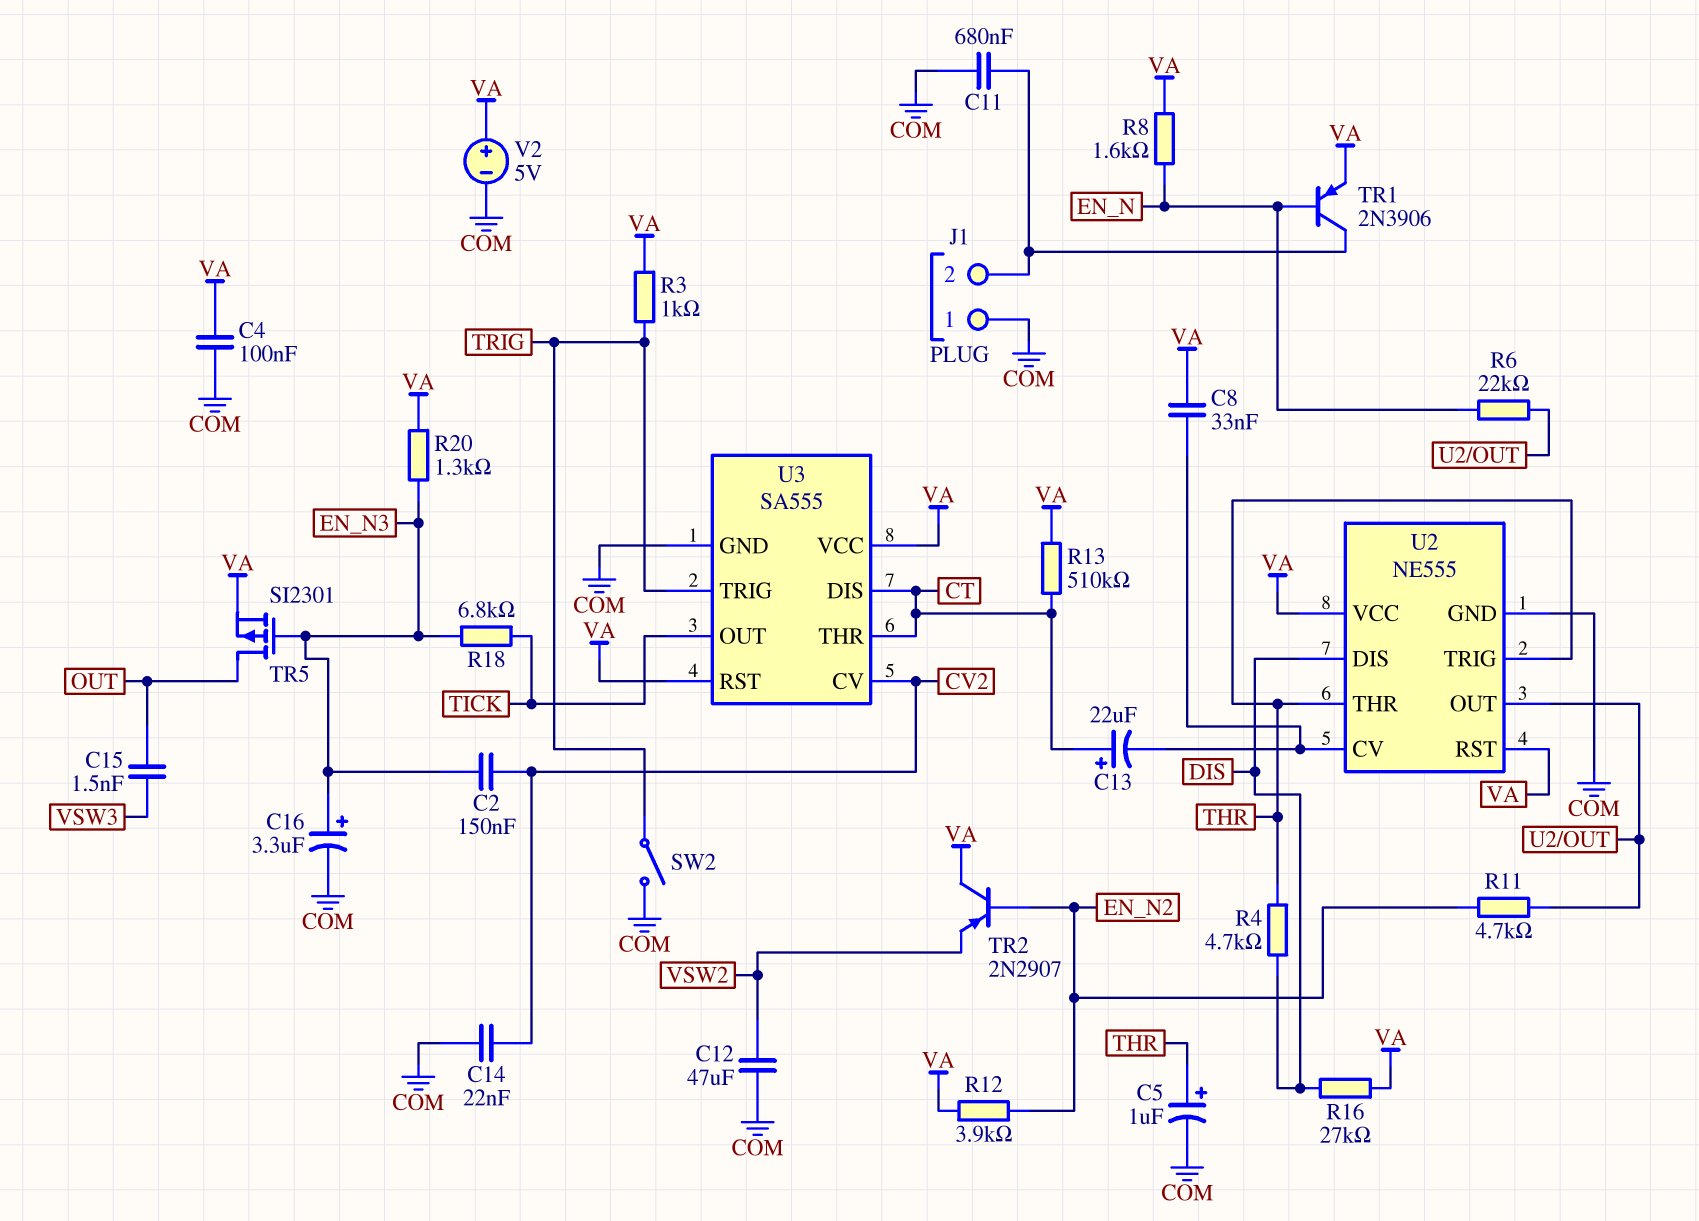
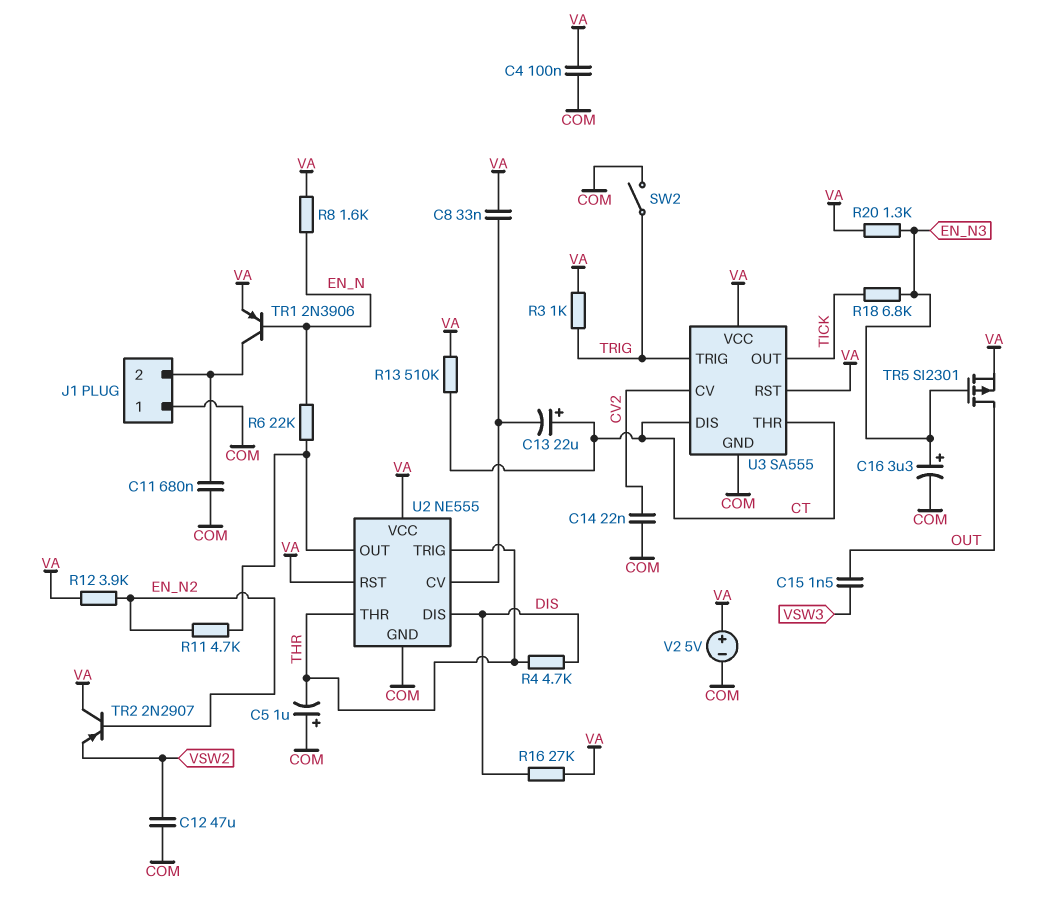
C2: 150nF (CV2, EN_N3) -> none
C5: 1uF (plus THR, minus COM) -> 1uF (plus COM, minus THR)

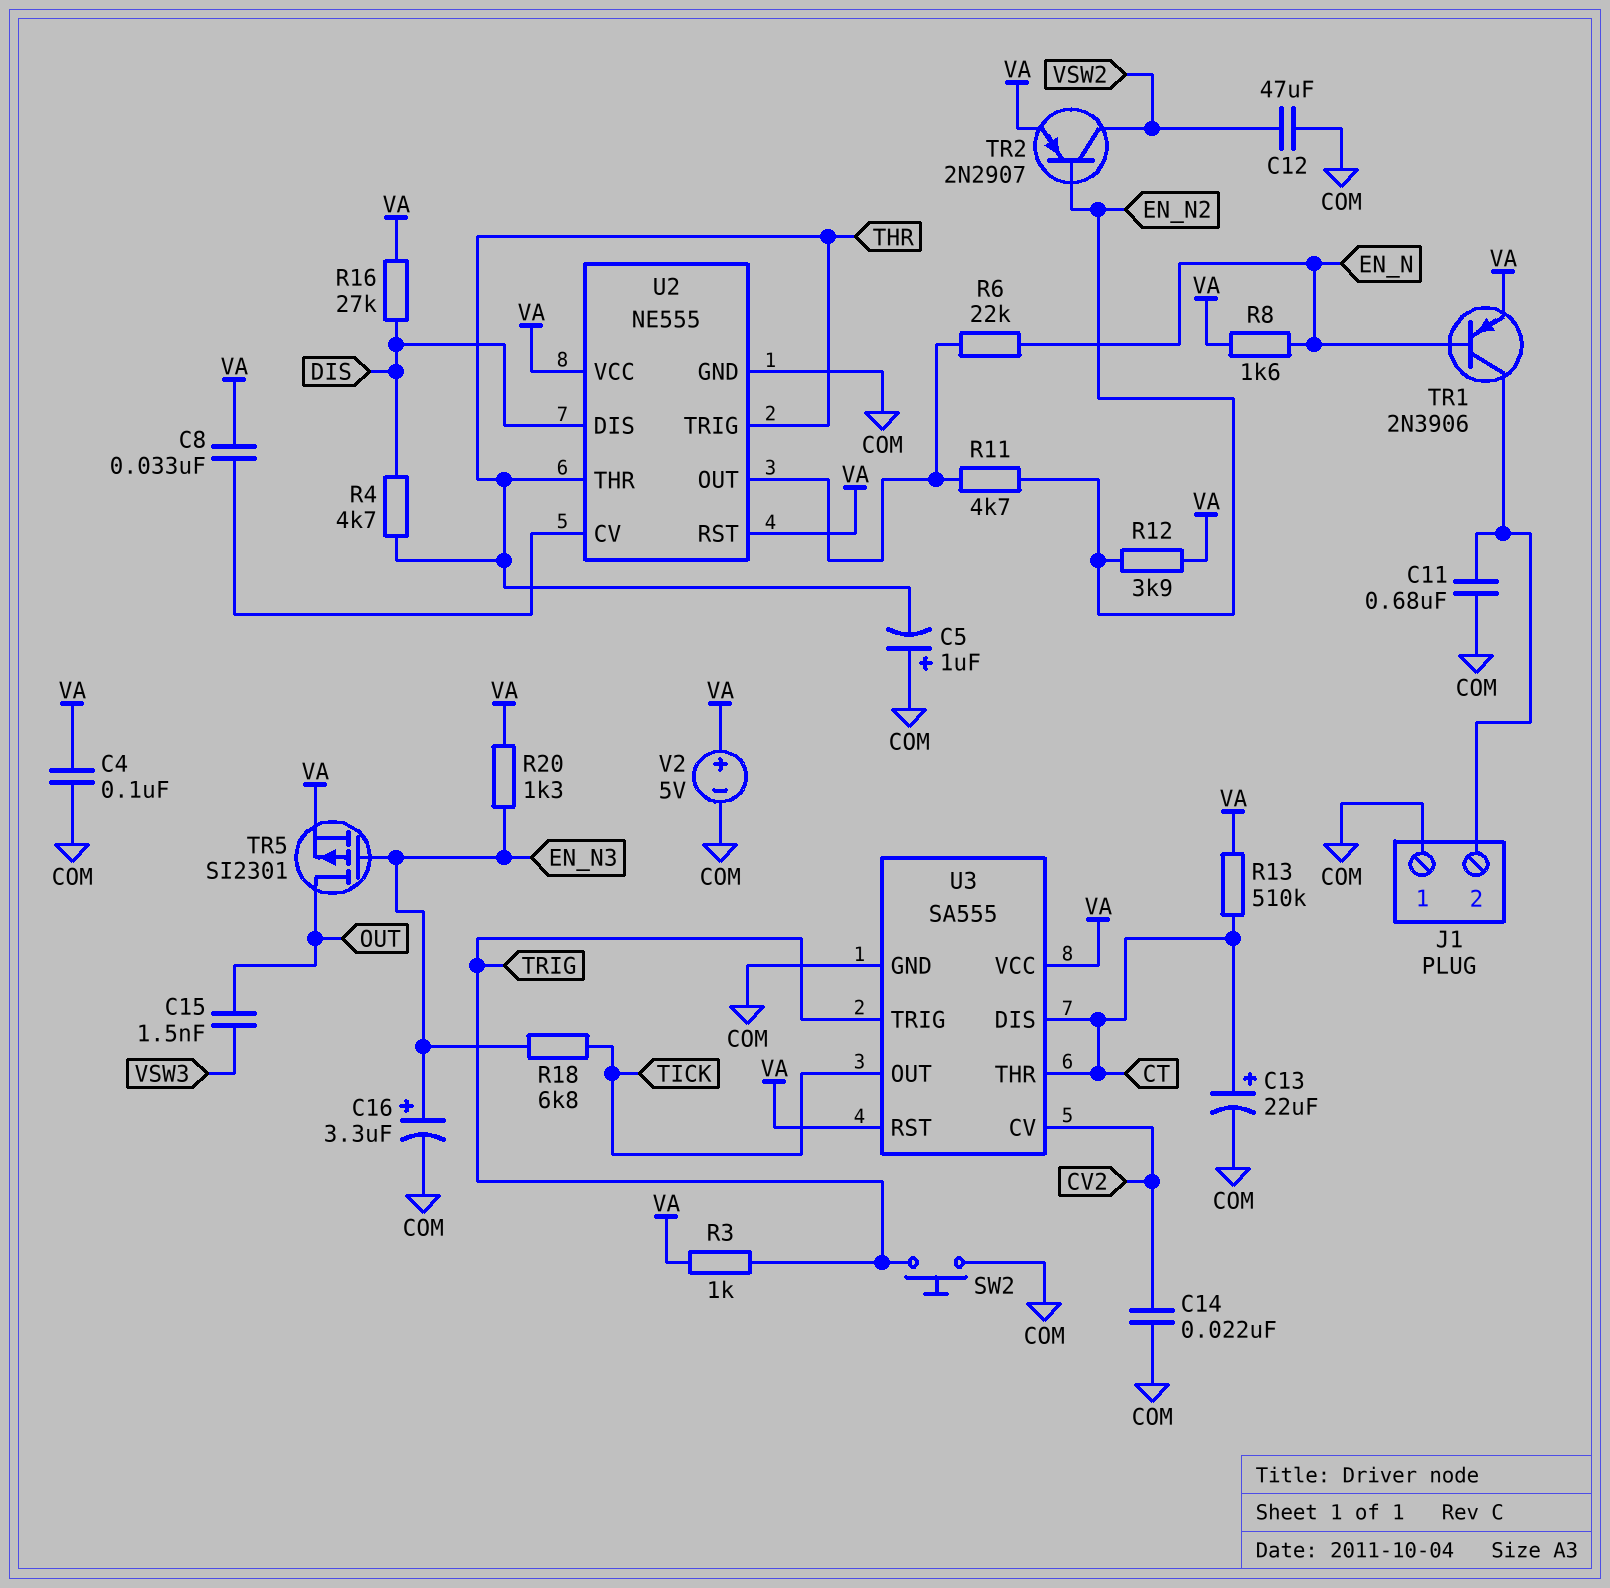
C13: 22uF (plus CT, minus U2/CV) -> 22uF (plus CT, minus COM)
SW2: switch (COM, TRIG) -> button (COM, TRIG)
TR2: PNP 2N2907 (B EN_N2, C VA, E VSW2) -> PNP 2N2907 (B EN_N2, C VSW2, E VA)

